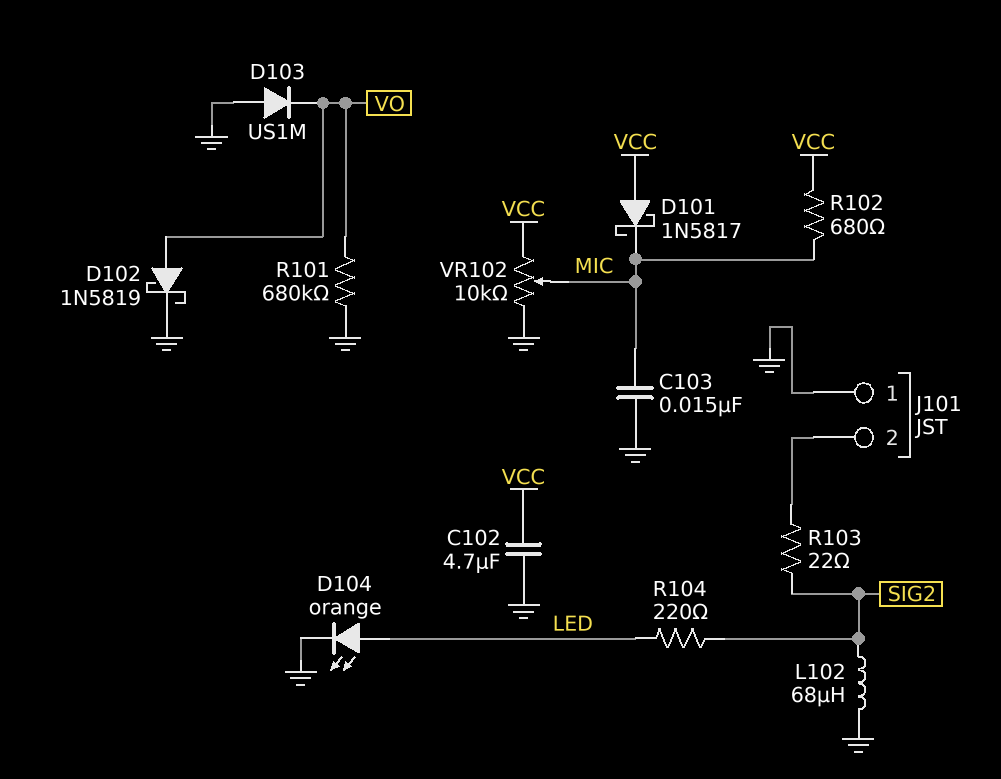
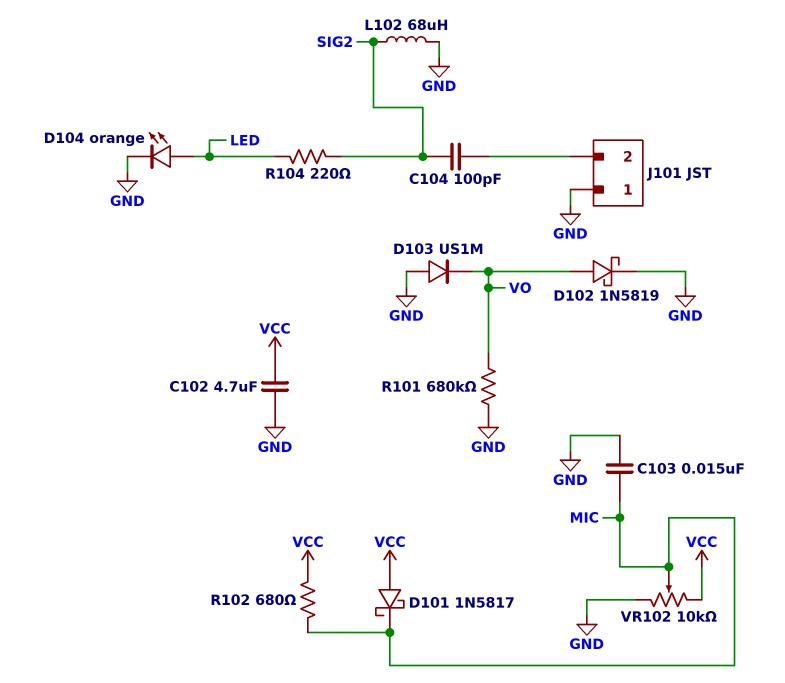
C104: none -> 100pF (J101/2, SIG2)
R103: 22 (J101/2, SIG2) -> none

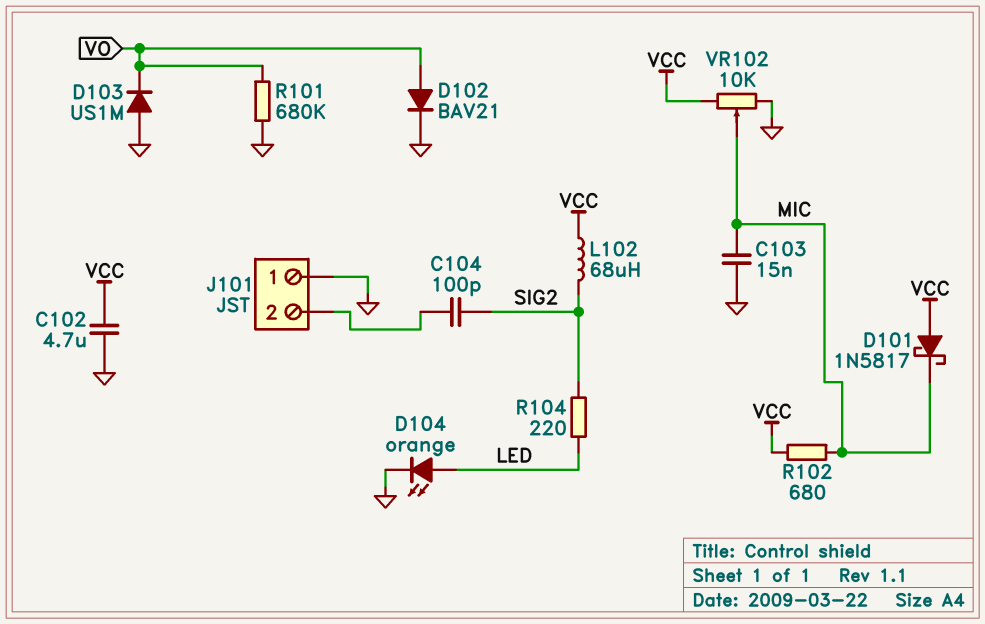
D102: schottky 1N5819 (A VO, K GND) -> diode BAV21 (A VO, K GND)
L102: 68uH (GND, SIG2) -> 68uH (SIG2, VCC)

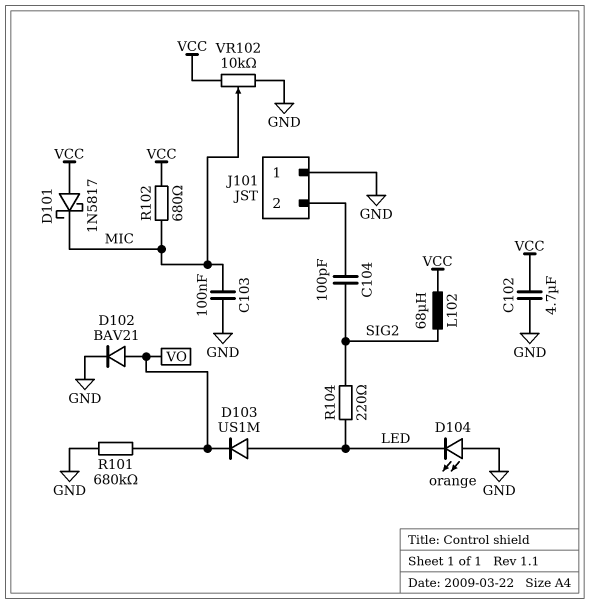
C103: 15nF (GND, MIC) -> 100nF (GND, MIC)
D103: diode US1M (A GND, K VO) -> diode US1M (A LED, K VO)
D104: LED orange (A LED, K GND) -> LED orange (A GND, K LED)

